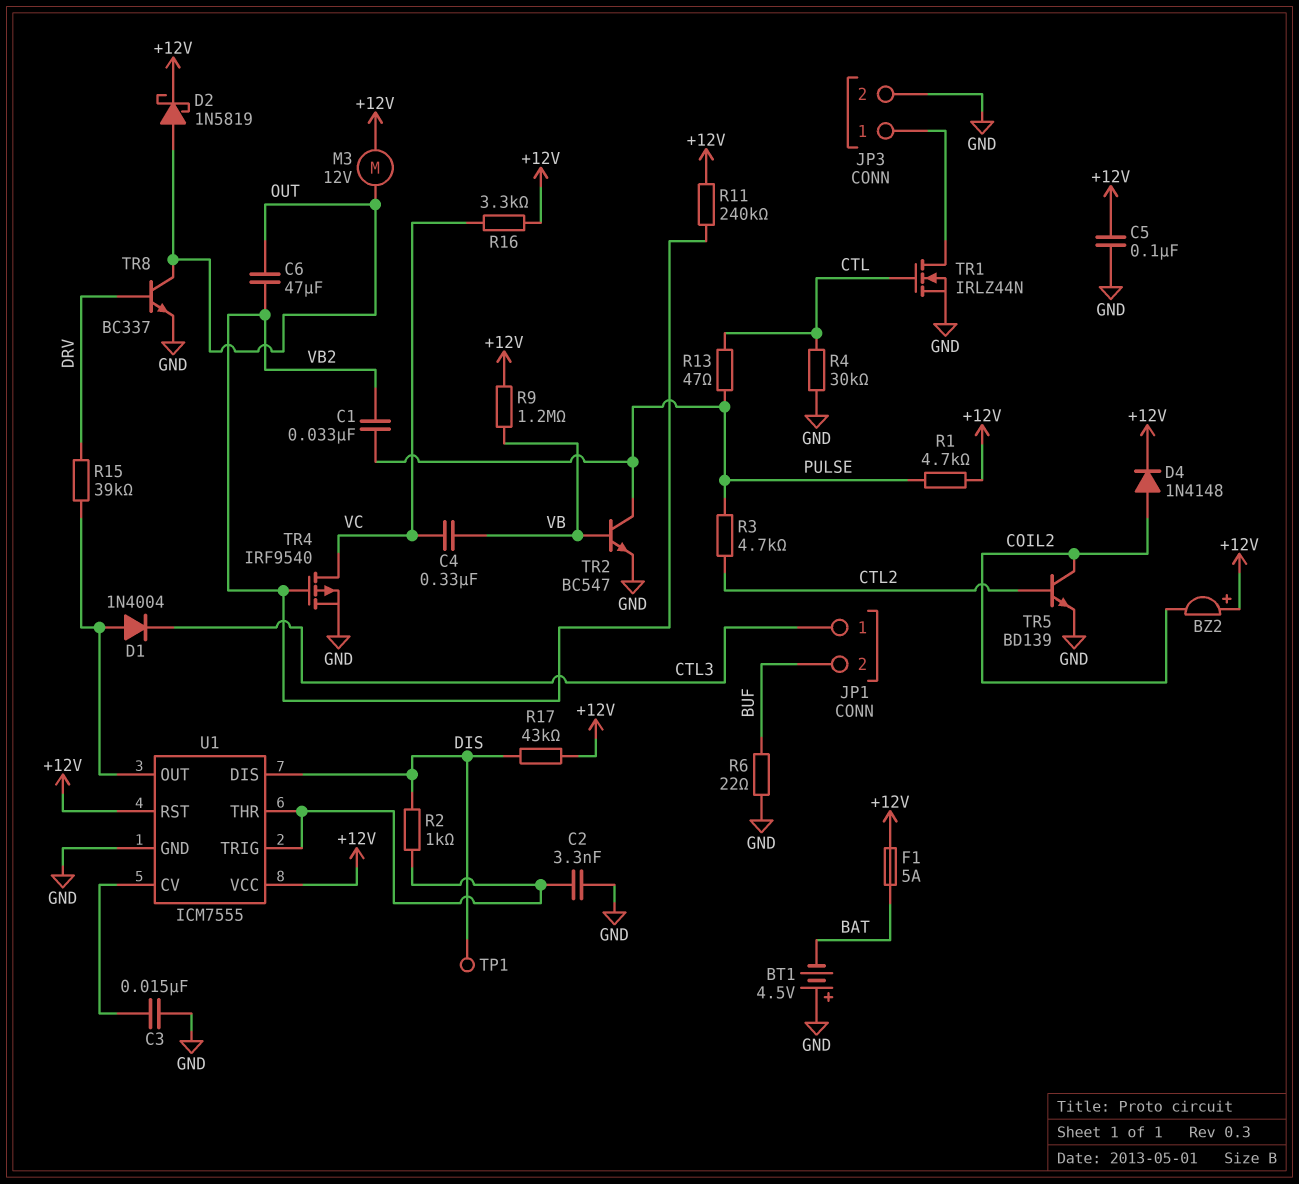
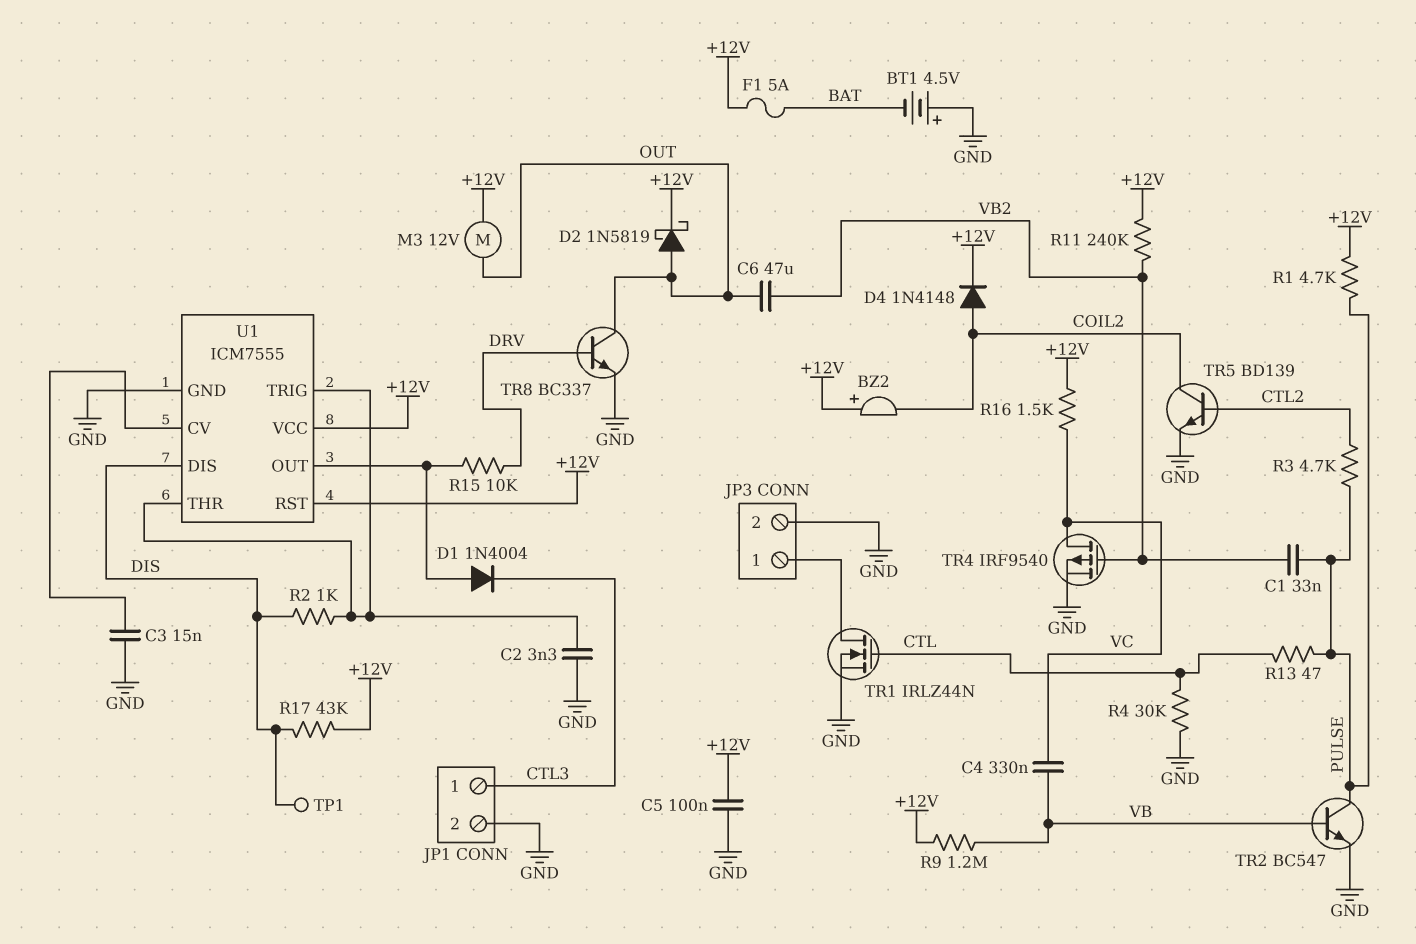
JP1 pin 2: BUF -> GND
R6: 22 (BUF, GND) -> none
R15: 39k (DRV, U1/OUT) -> 10k (DRV, U1/OUT)
R16: 3.3k (+12V, VC) -> 1.5k (+12V, VC)

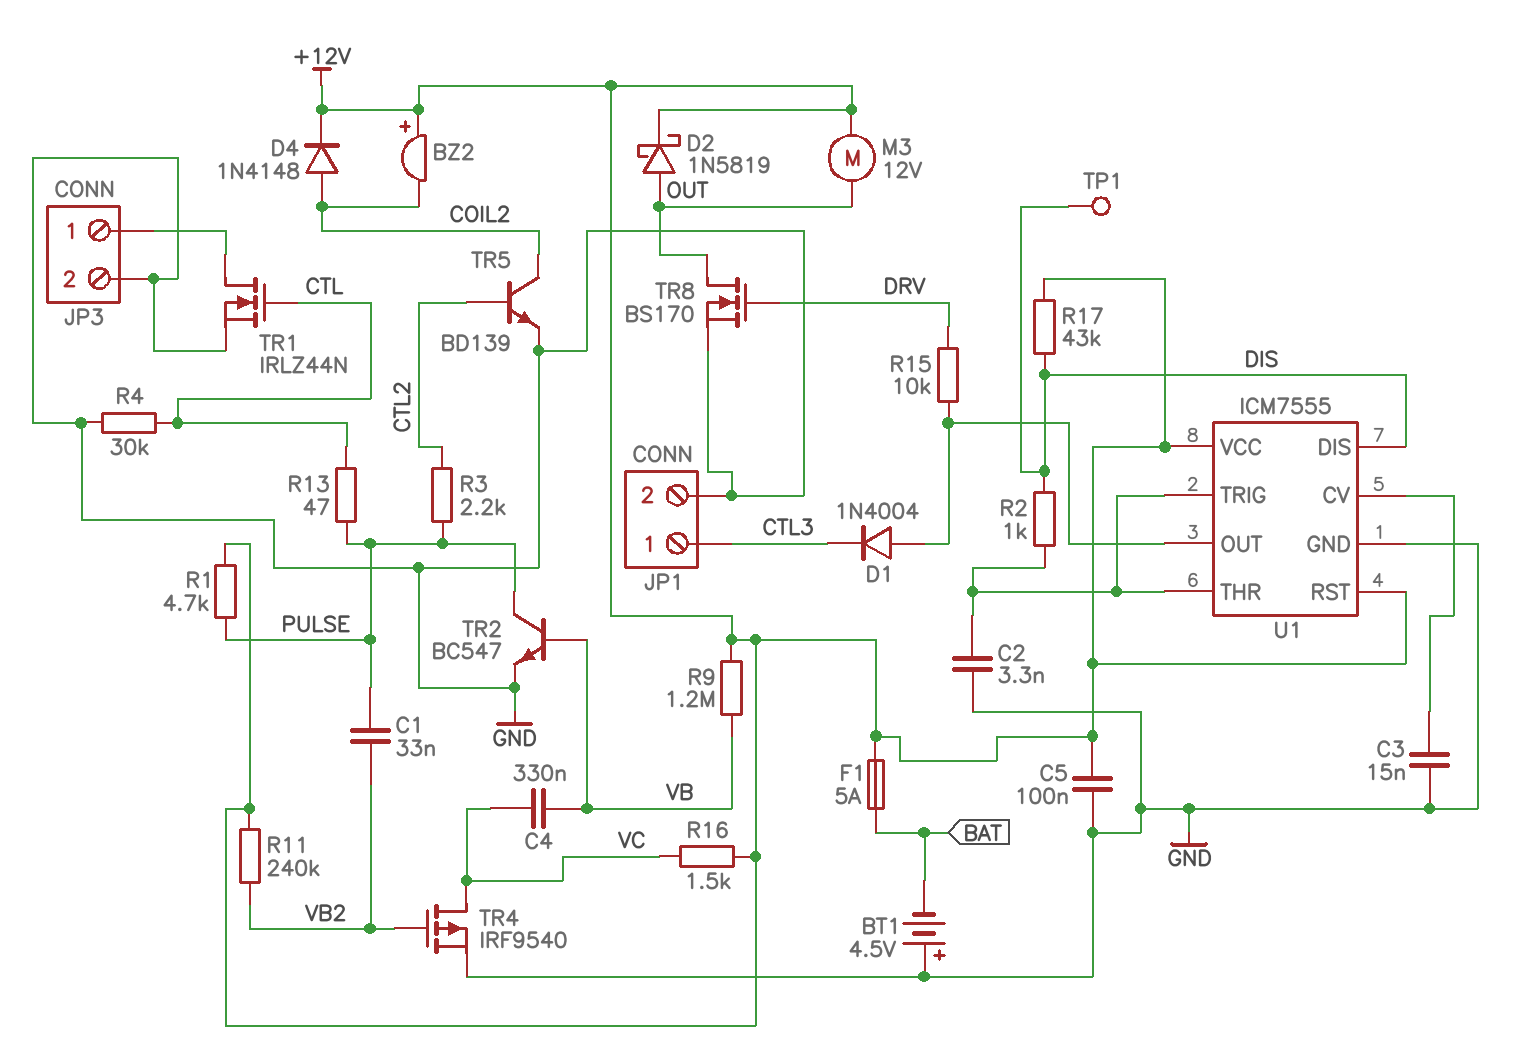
C6: 47uF (OUT, VB2) -> none
R3: 4.7k (CTL2, PULSE) -> 2.2k (CTL2, PULSE)
TR8: NPN BC337 (B DRV, C OUT, E GND) -> NMOS BS170 (G DRV, D OUT, S GND)

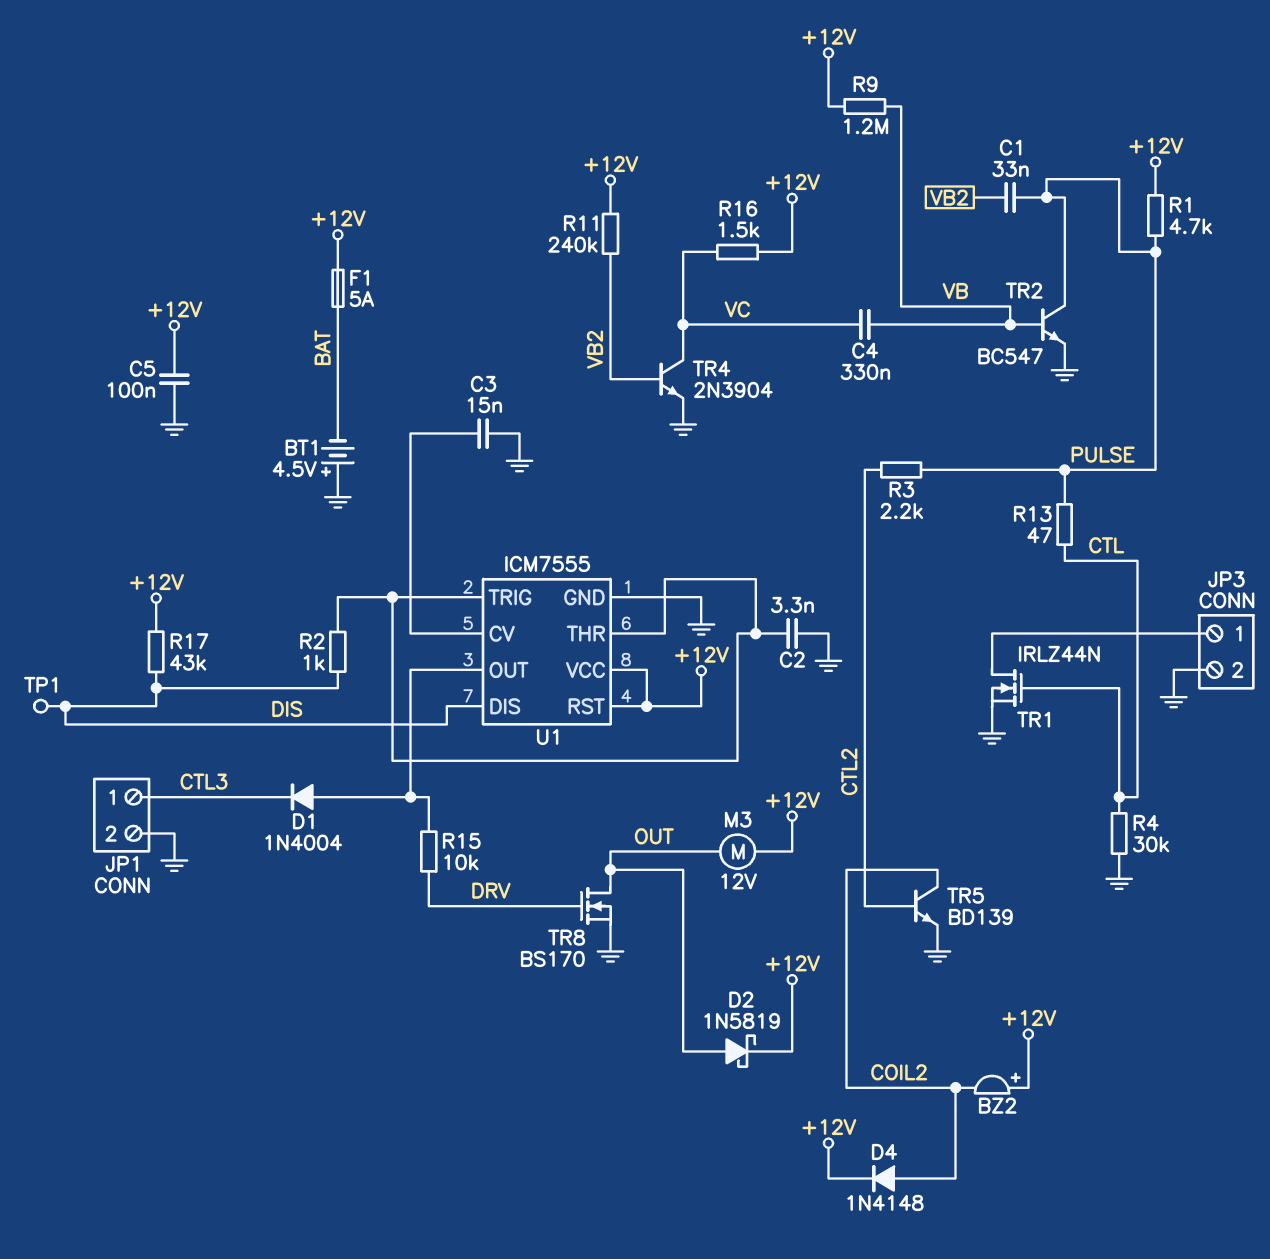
TR4: PMOS IRF9540 (G VB2, D VC, S GND) -> NPN 2N3904 (B VB2, C VC, E GND)

